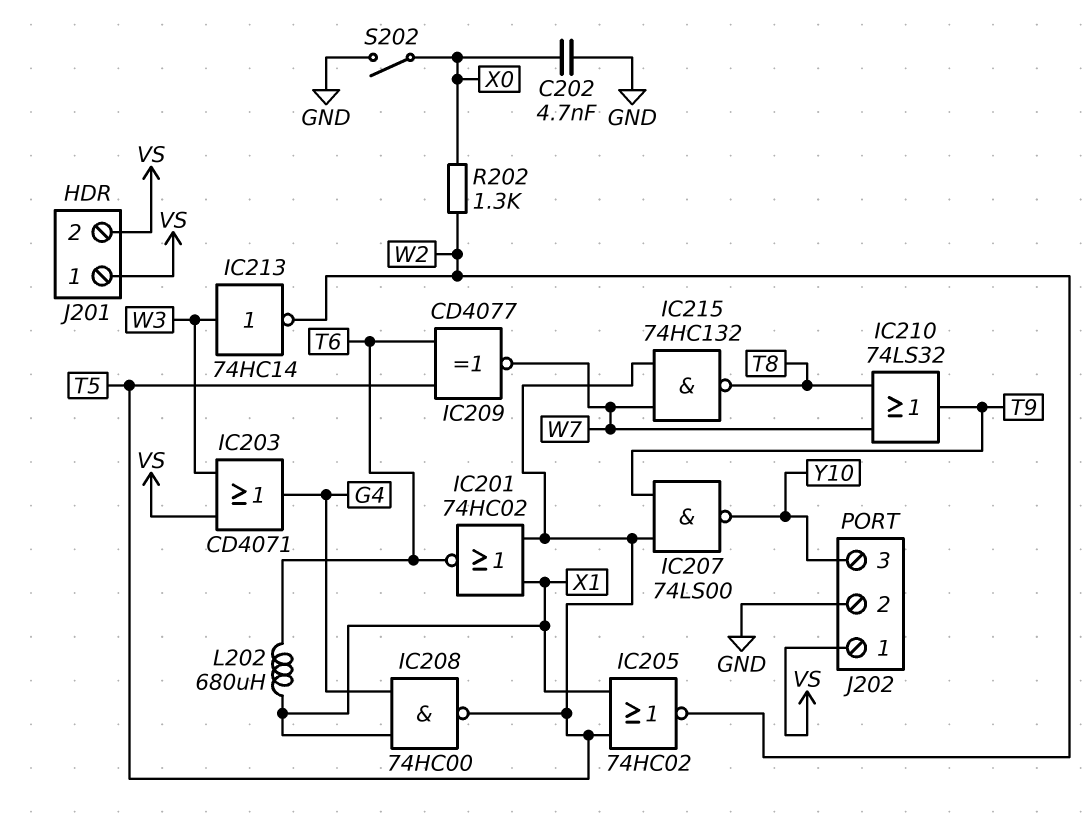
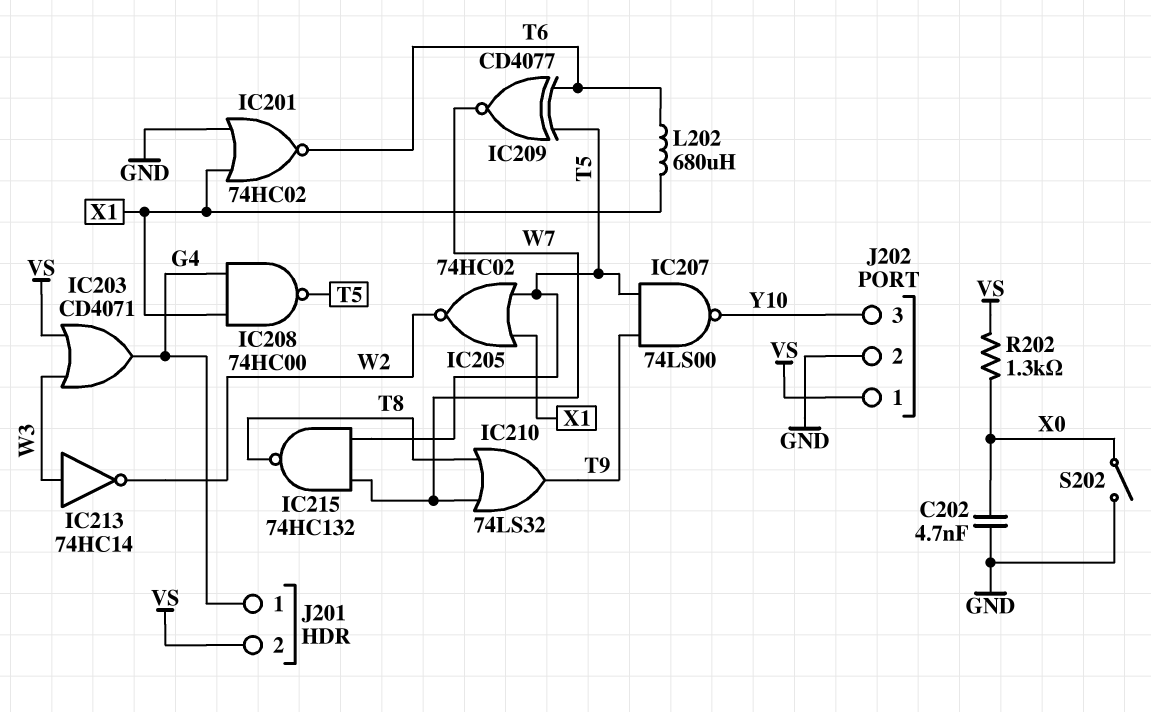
IC201: NOR 74HC02 (in T5, in X1, out T6) -> NOR 74HC02 (in GND, in X1, out T6)
J201 pin 1: VS -> G4
R202: 1.3k (W2, X0) -> 1.3k (VS, X0)

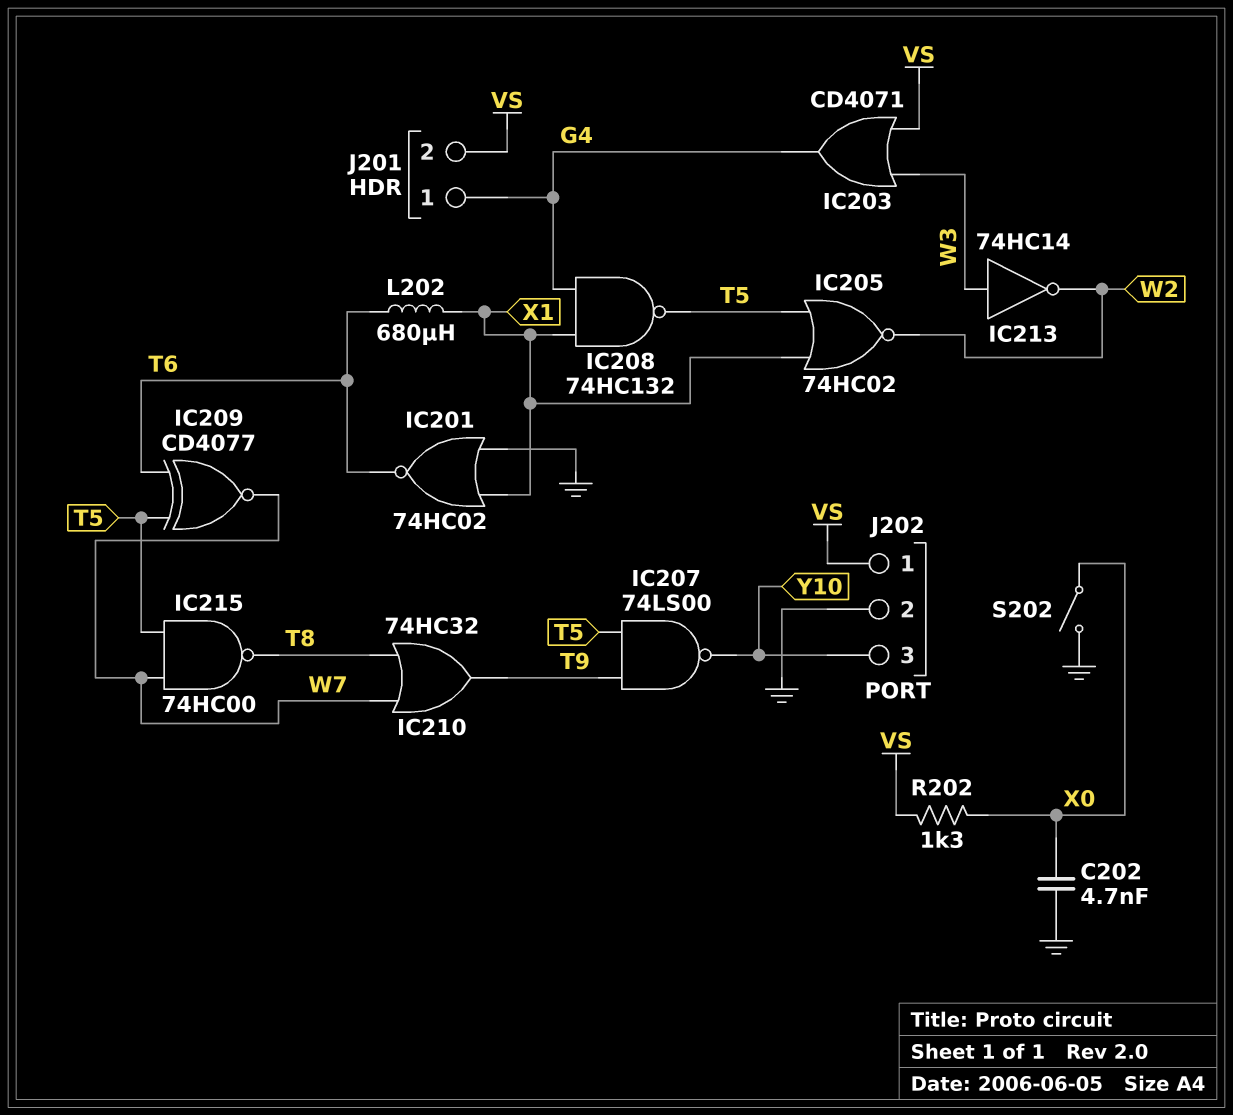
IC208: NAND 74HC00 (in G4, in X1, out T5) -> NAND 74HC132 (in G4, in X1, out T5)
IC210: OR 74LS32 (in T8, in W7, out T9) -> OR 74HC32 (in T8, in W7, out T9)
IC215: NAND 74HC132 (in T5, in W7, out T8) -> NAND 74HC00 (in T5, in W7, out T8)

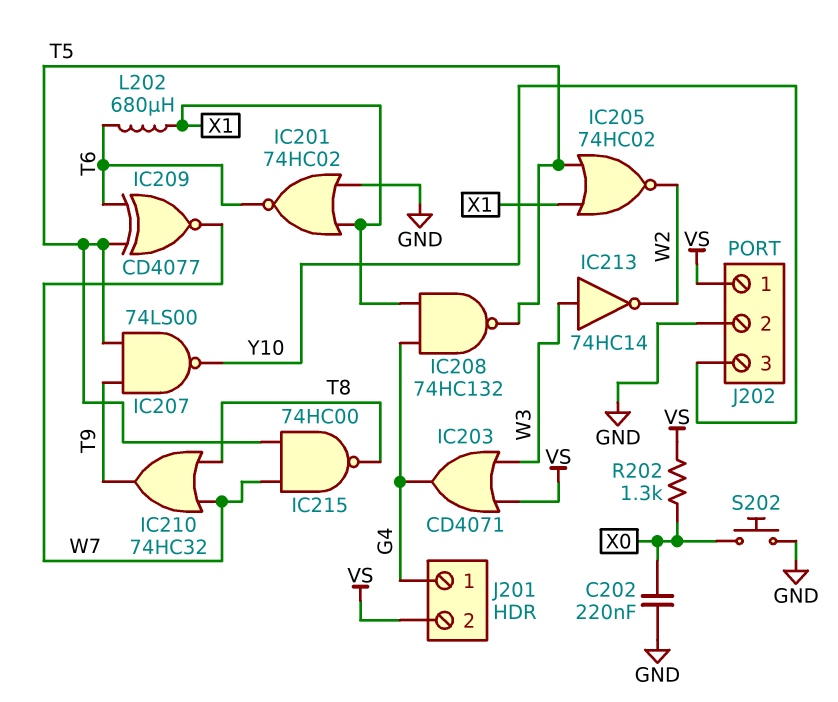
C202: 4.7nF (GND, X0) -> 220nF (GND, X0)
S202: switch (GND, X0) -> button (GND, X0)

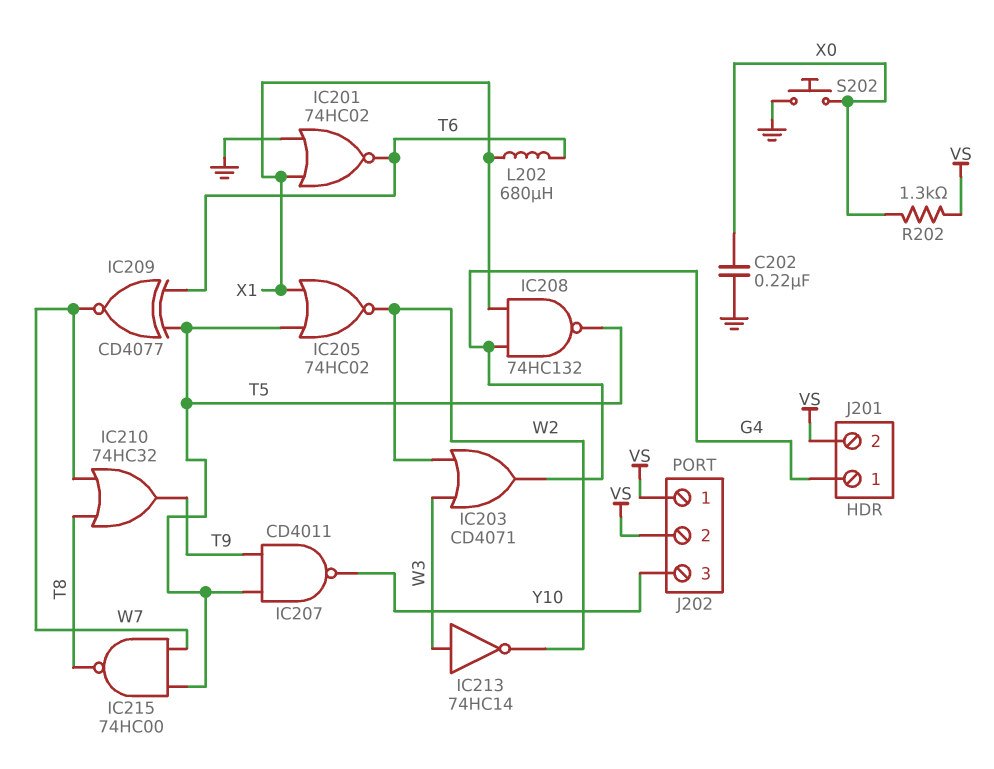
IC203: OR CD4071 (in VS, in W3, out G4) -> OR CD4071 (in W2, in W3, out G4)
IC207: NAND 74LS00 (in T5, in T9, out Y10) -> NAND CD4011 (in T5, in T9, out Y10)
J202 pin 2: GND -> VS

